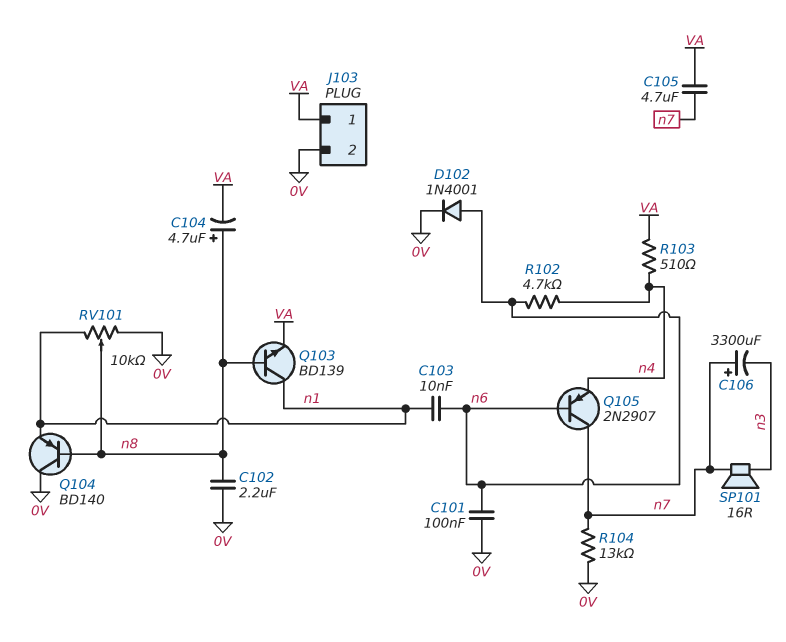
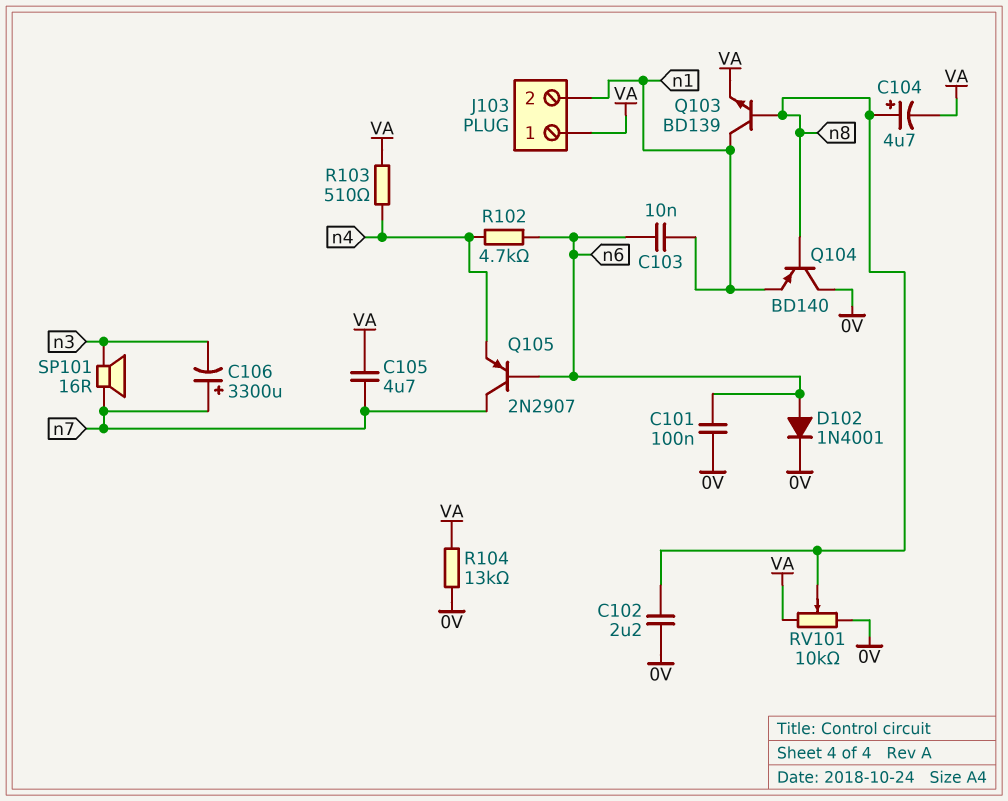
J103 pin 2: 0V -> n1
R104: 13k (0V, n7) -> 13k (0V, VA)
RV101: 10k (0V, n1, wiper n8) -> 10k (0V, VA, wiper n8)

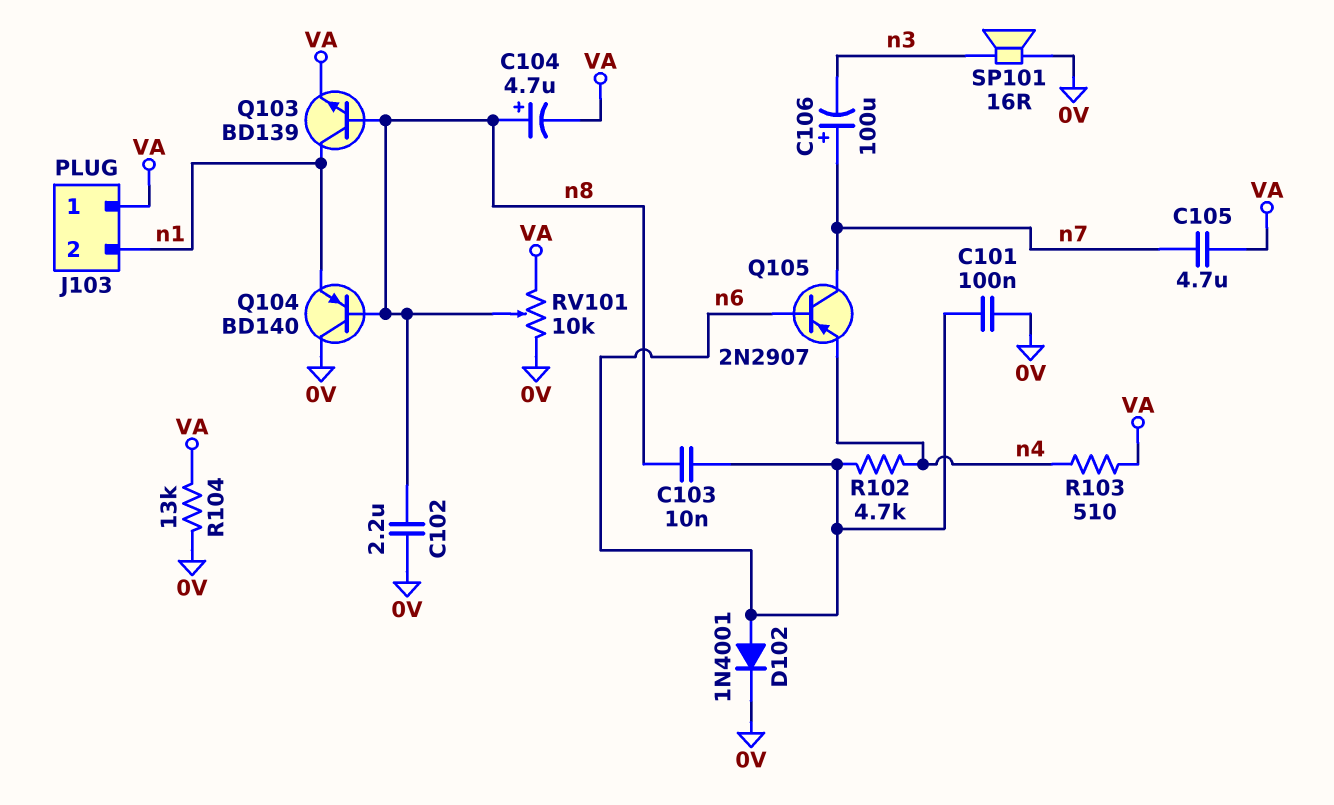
C103: 10nF (n1, n6) -> 10nF (n6, n8)
C106: 3300uF (plus n7, minus n3) -> 100uF (plus n7, minus n3)
SP101: speaker 16R (n3, n7) -> speaker 16R (0V, n3)

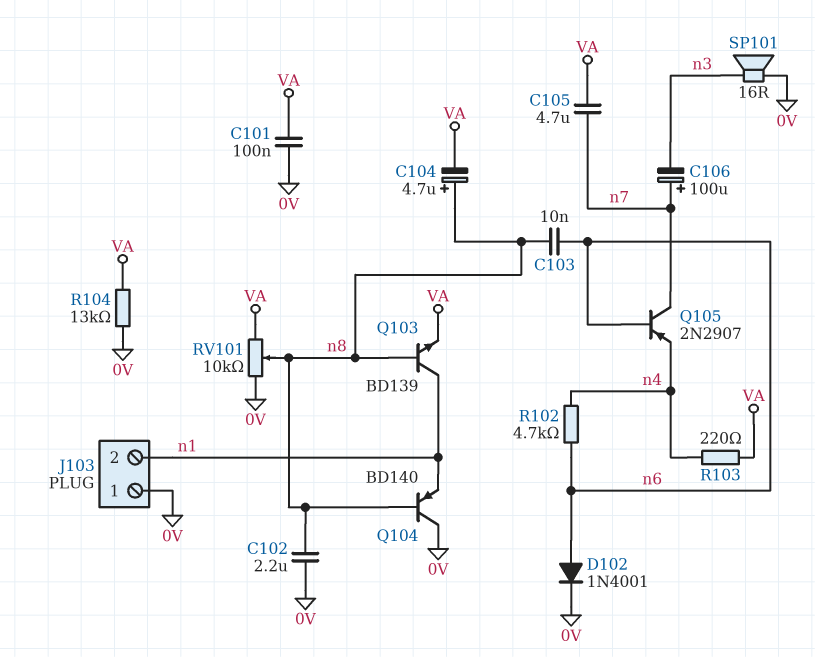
C101: 100nF (0V, n6) -> 100nF (0V, VA)
J103 pin 1: VA -> 0V
R103: 510 (VA, n4) -> 220 (VA, n4)

